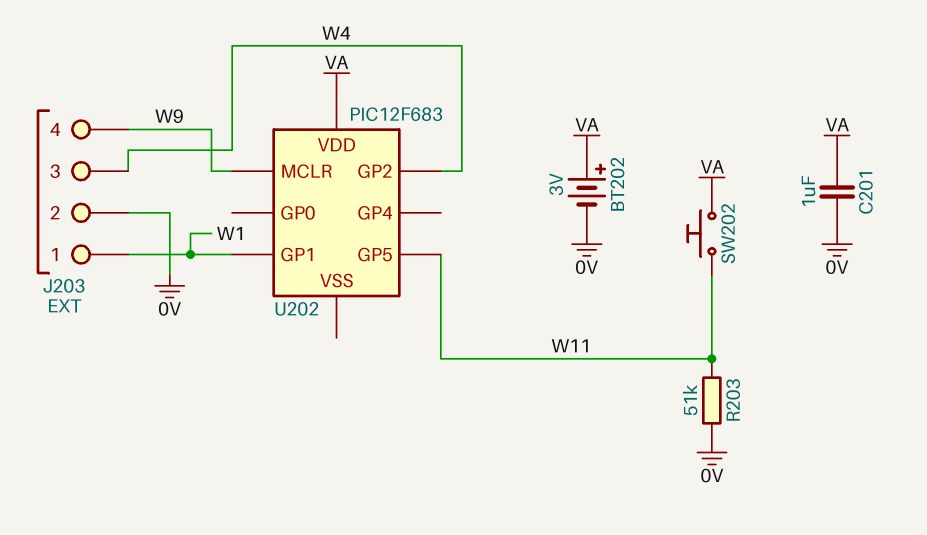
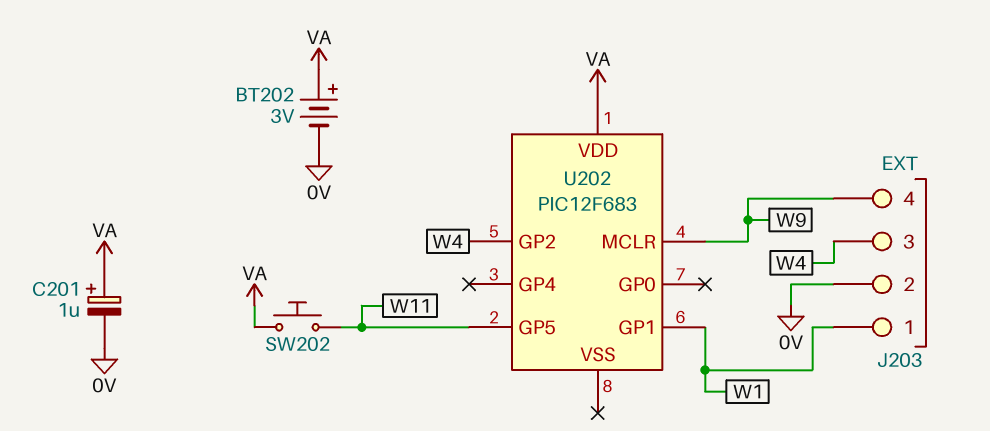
C201: 1uF (0V, VA) -> 1uF (plus VA, minus 0V)
R203: 51k (0V, W11) -> none

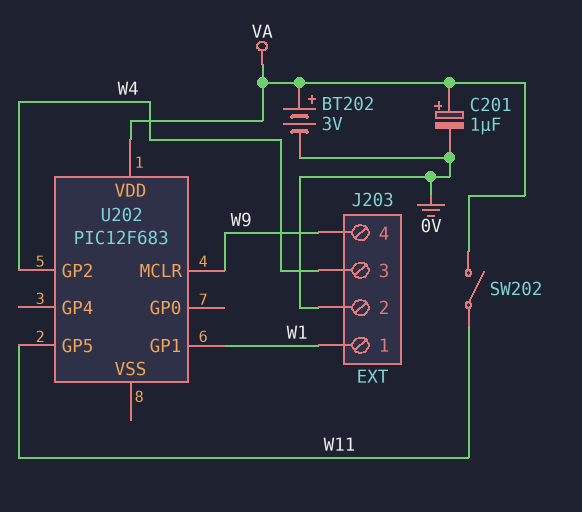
SW202: button (VA, W11) -> switch (VA, W11)

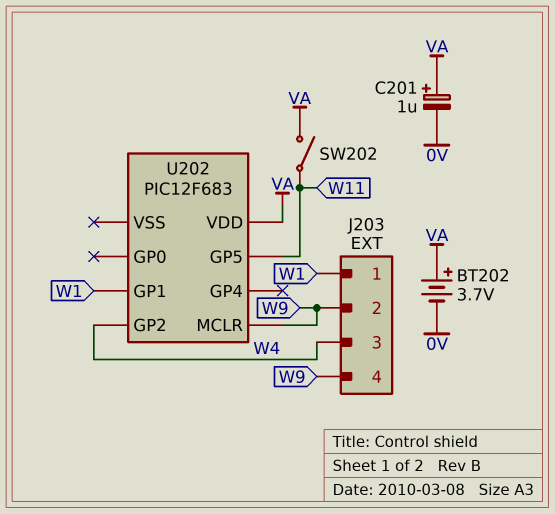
BT202: 3V (plus VA, minus 0V) -> 3.7V (plus VA, minus 0V)
J203 pin 2: 0V -> W9

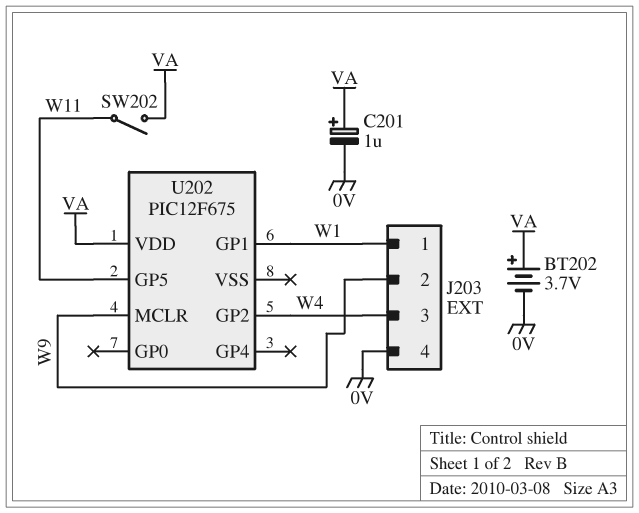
J203 pin 4: W9 -> 0V
U202: PIC12F683 -> PIC12F675

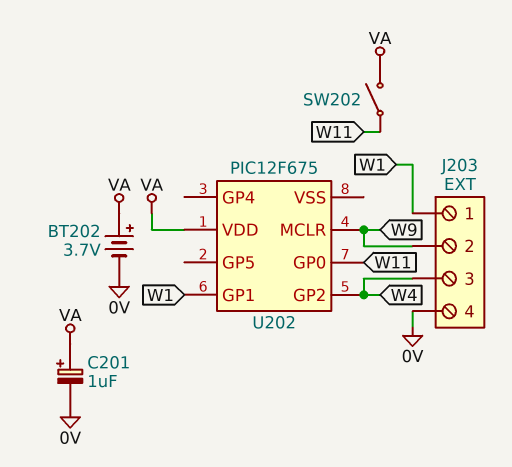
U202 pin GP0: none -> W11
U202 pin GP5: W11 -> none

